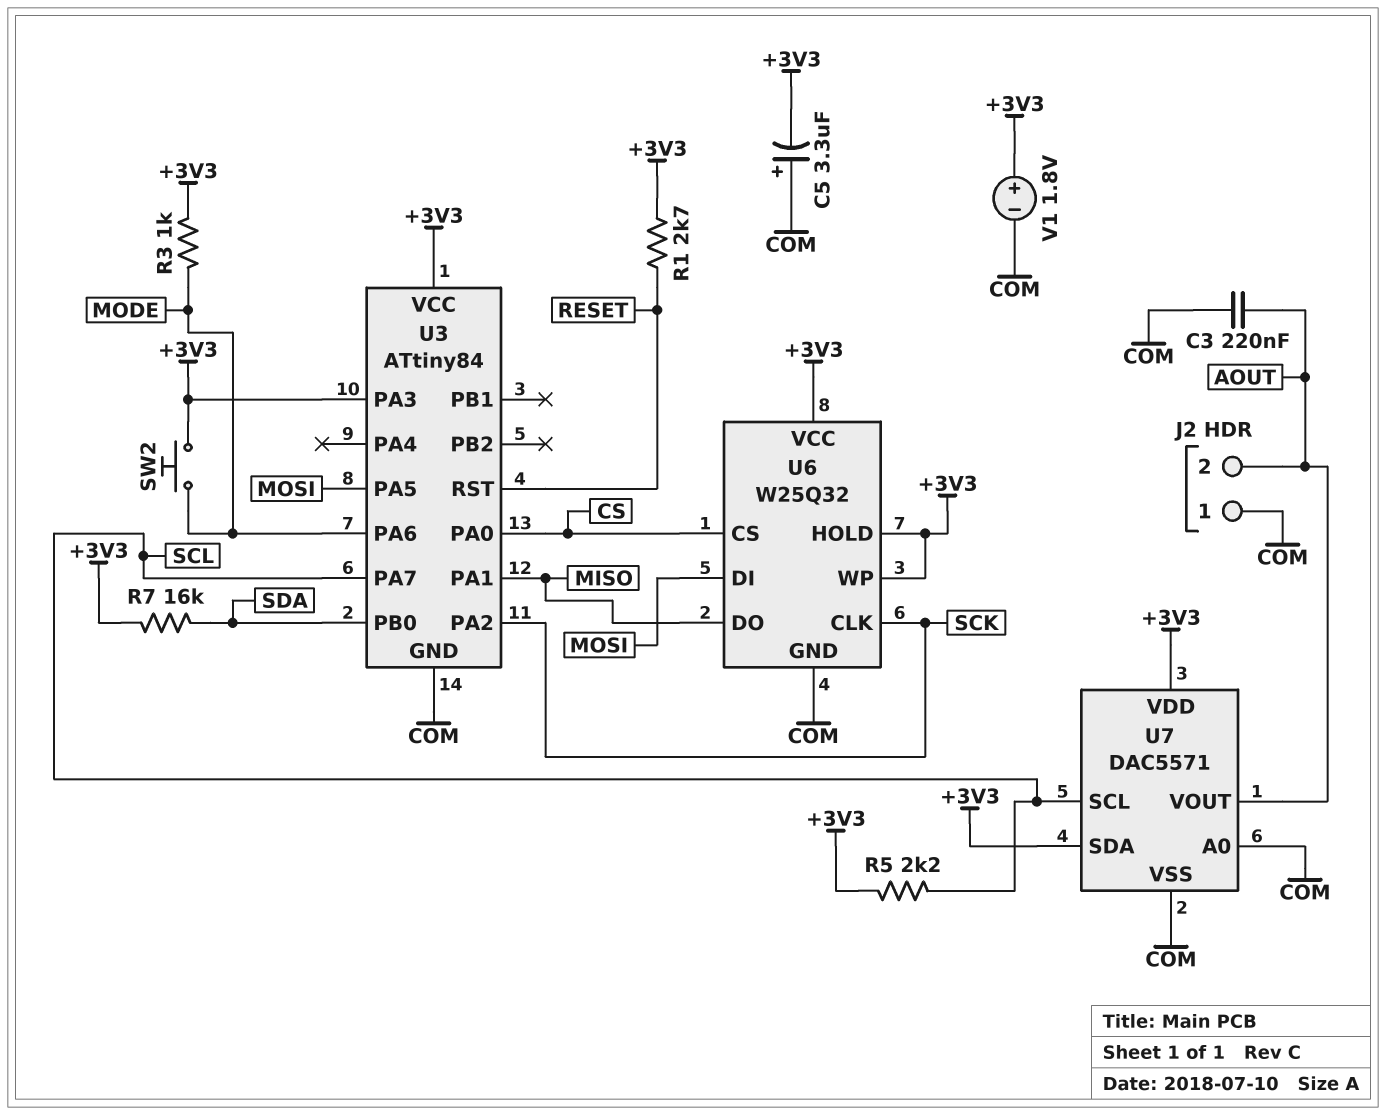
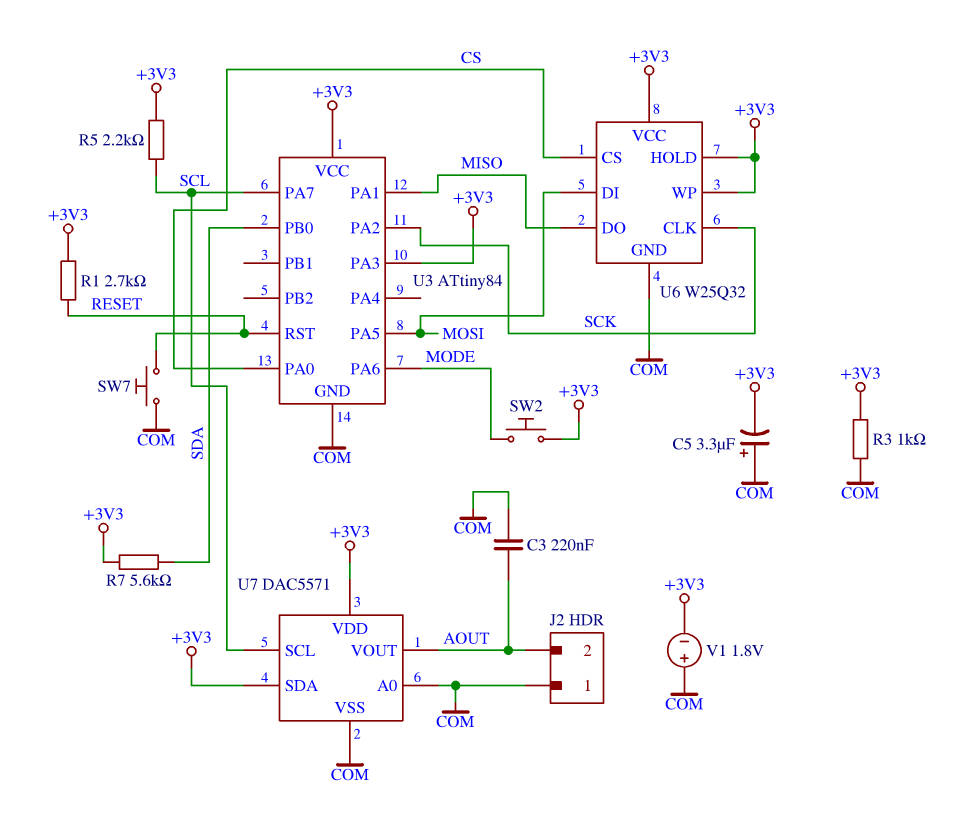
R3: 1k (+3V3, MODE) -> 1k (+3V3, COM)
R7: 16k (+3V3, SDA) -> 5.6k (+3V3, SDA)
SW7: none -> button (COM, RESET)
V1: 1.8V (plus +3V3, minus COM) -> 1.8V (plus COM, minus +3V3)

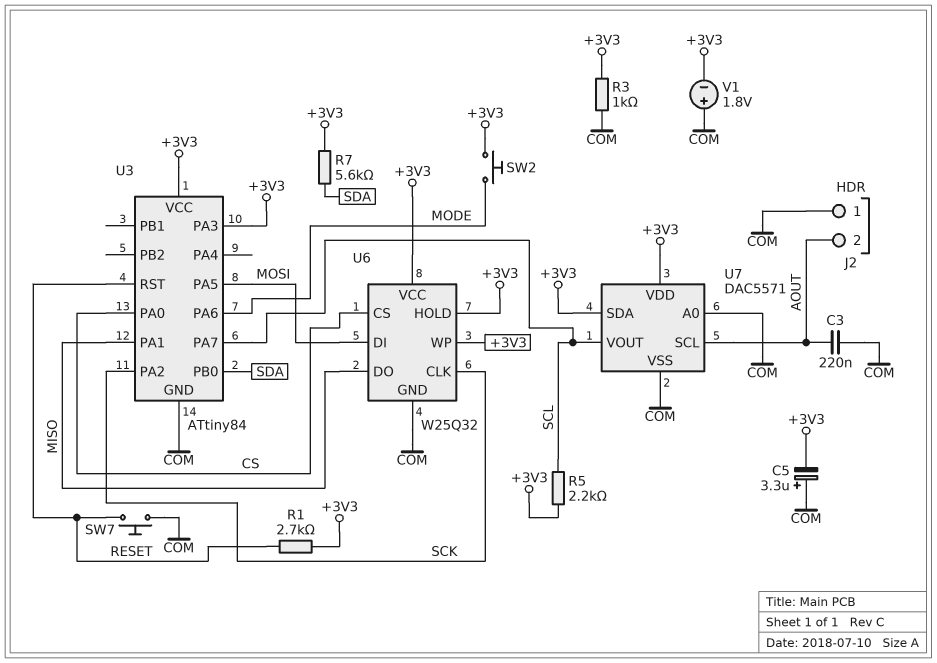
U7 pin SCL: SCL -> AOUT
U7 pin VOUT: AOUT -> SCL

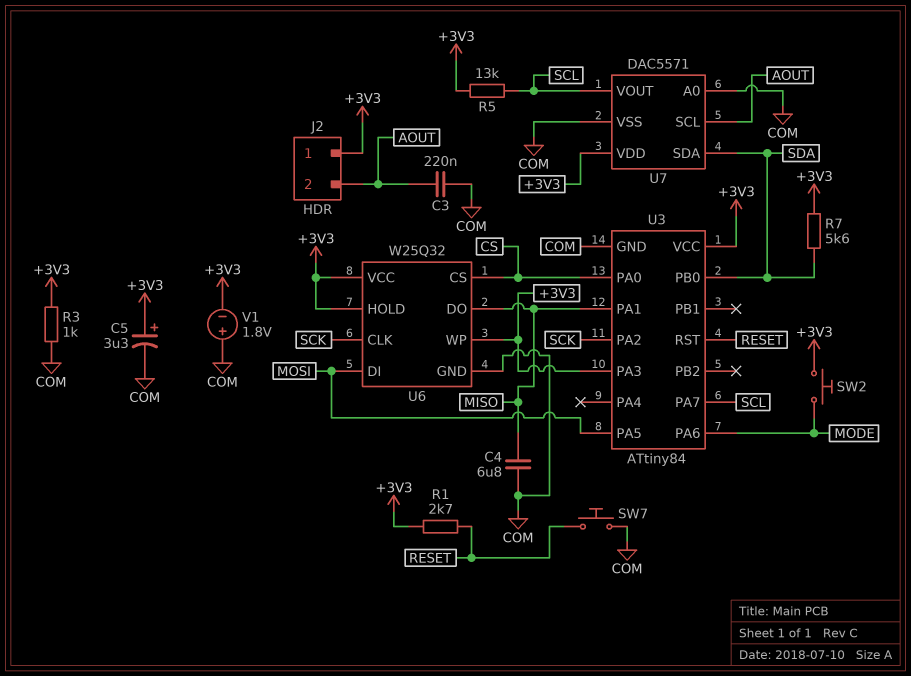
C4: none -> 6.8uF (COM, MISO)
C5: 3.3uF (plus COM, minus +3V3) -> 3.3uF (plus +3V3, minus COM)
J2 pin 1: COM -> +3V3
R5: 2.2k (+3V3, SCL) -> 13k (+3V3, SCL)
U7 pin SDA: +3V3 -> SDA

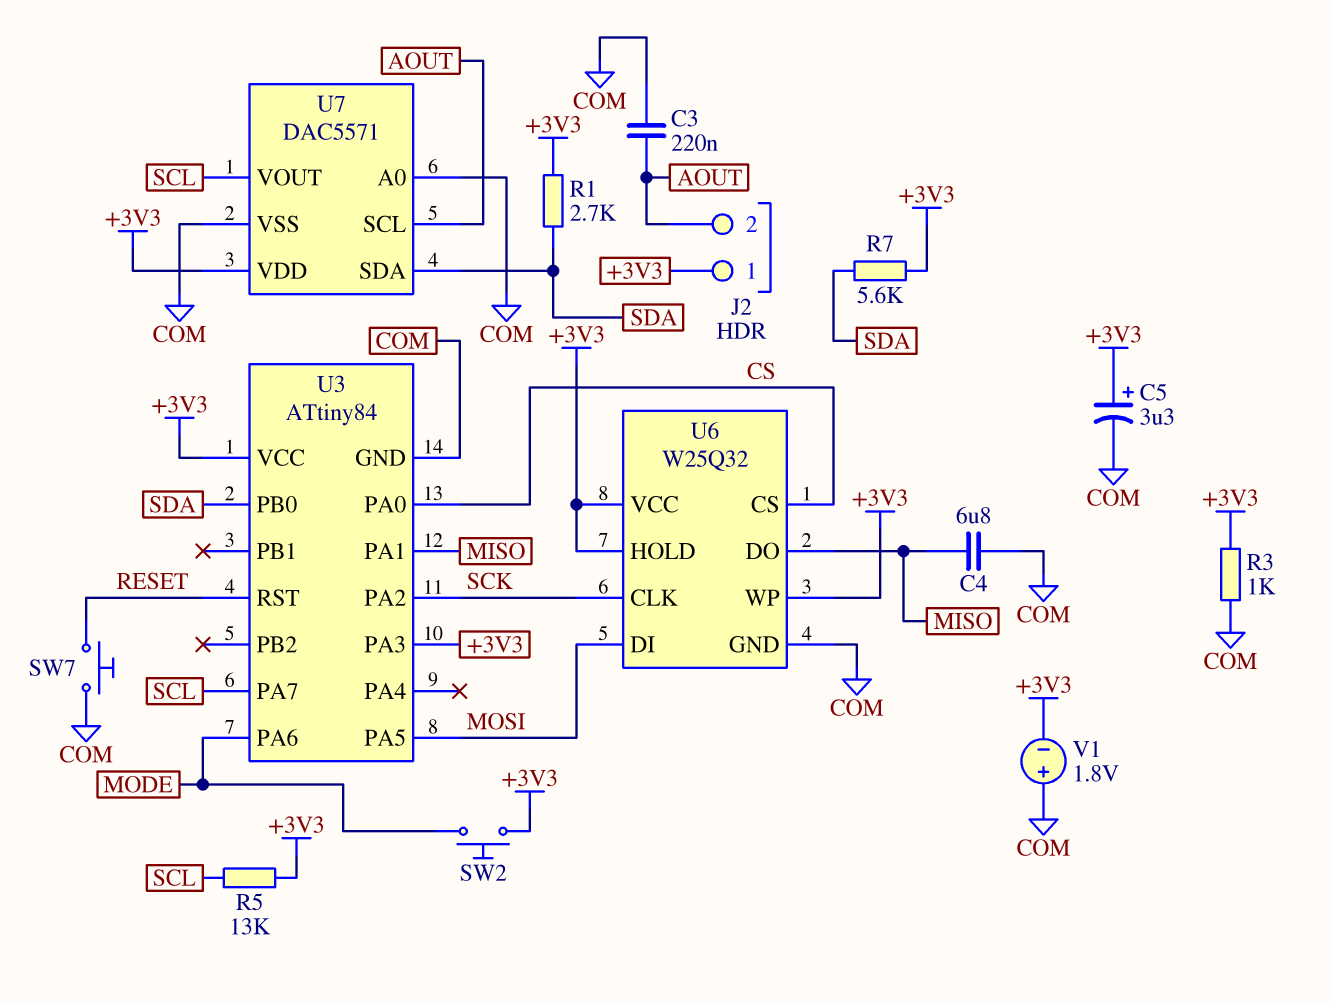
R1: 2.7k (+3V3, RESET) -> 2.7k (+3V3, SDA)

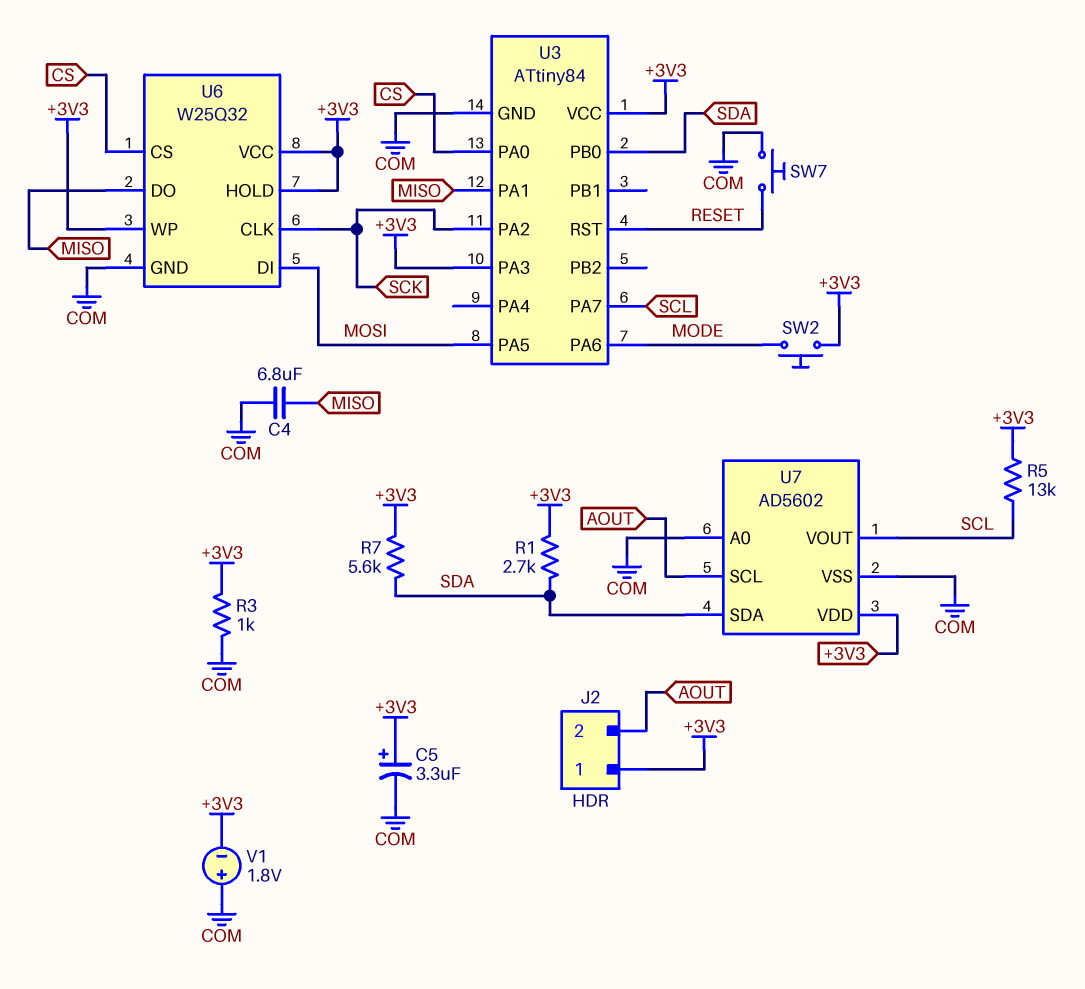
C3: 220nF (AOUT, COM) -> none
U7: DAC5571 -> AD5602

